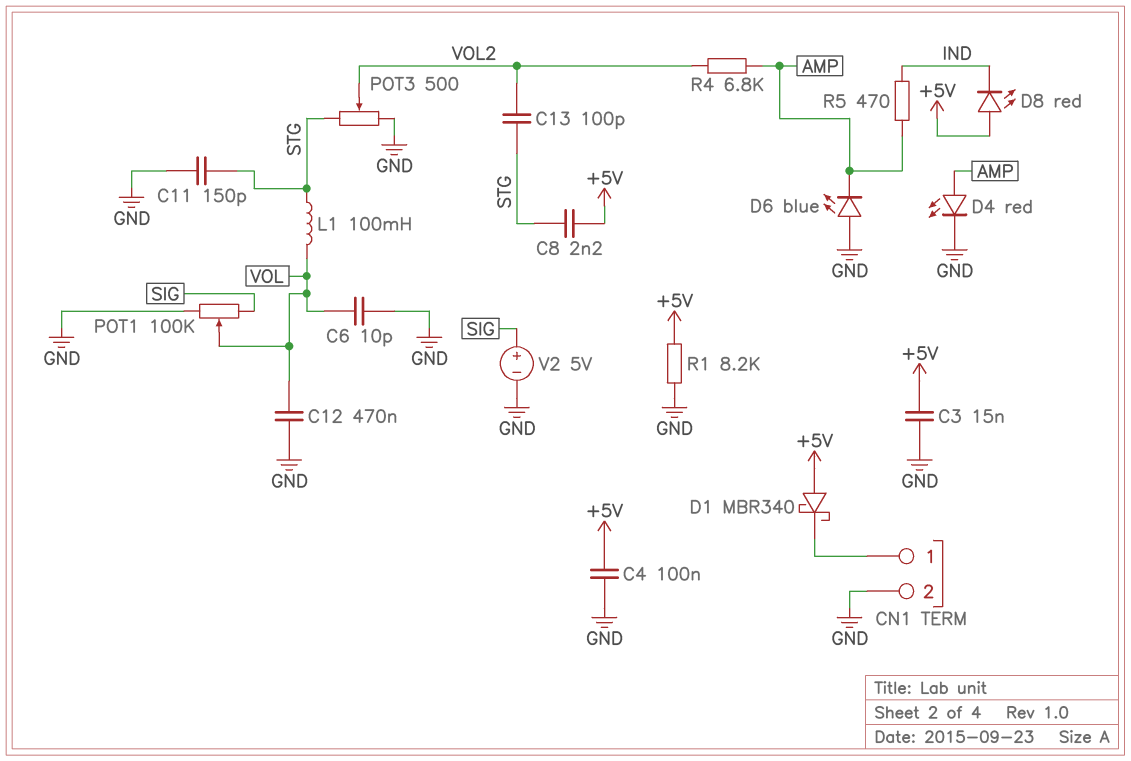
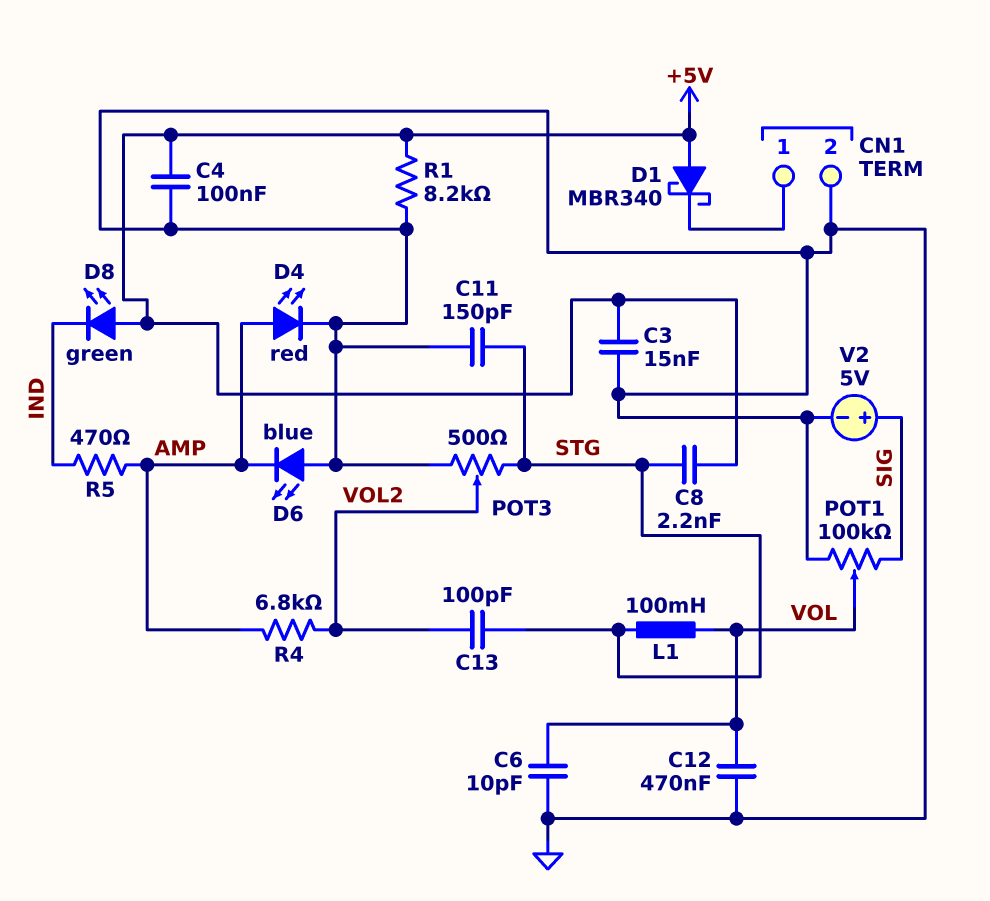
D8: LED red (A +5V, K IND) -> LED green (A +5V, K IND)

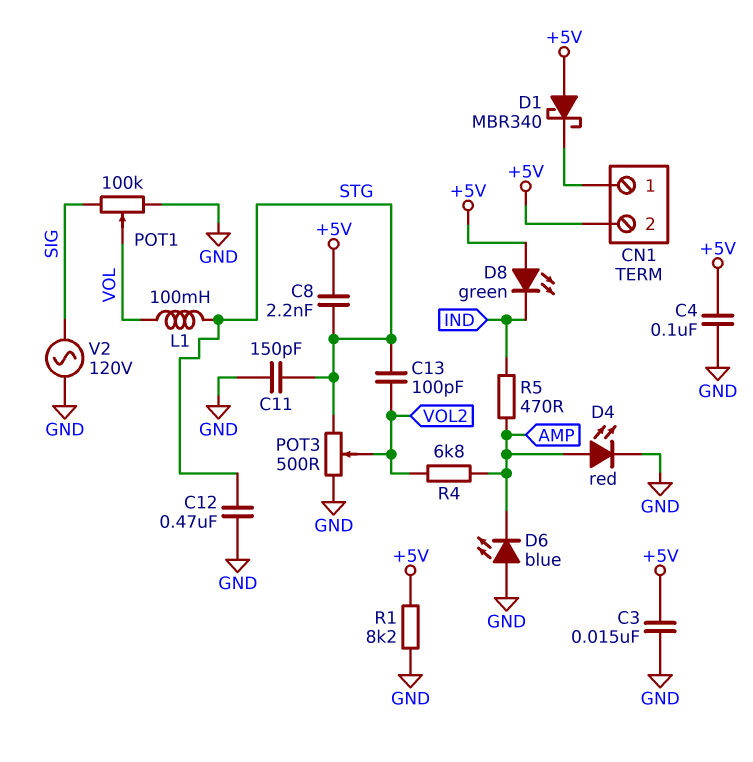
C6: 10pF (GND, VOL) -> none
C12: 470nF (GND, VOL) -> 470nF (GND, STG)
CN1 pin 2: GND -> +5V
V2: 5V (plus SIG, minus GND) -> AC 120V (GND, SIG)

